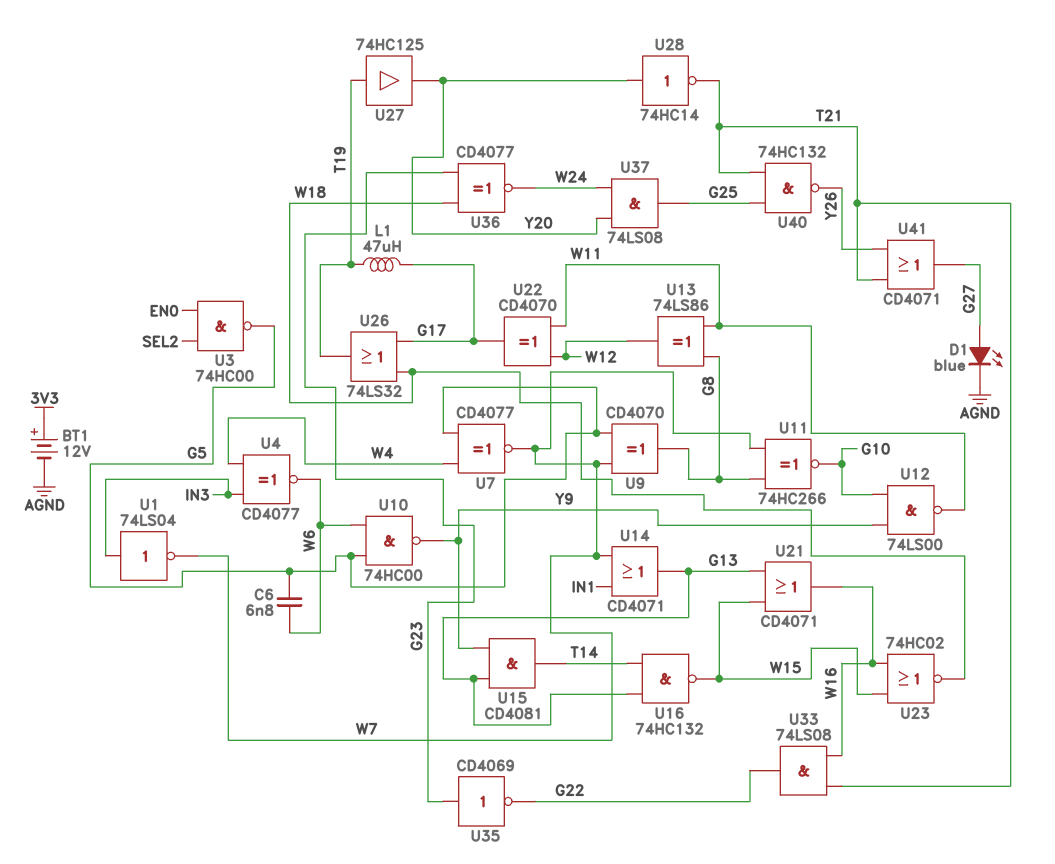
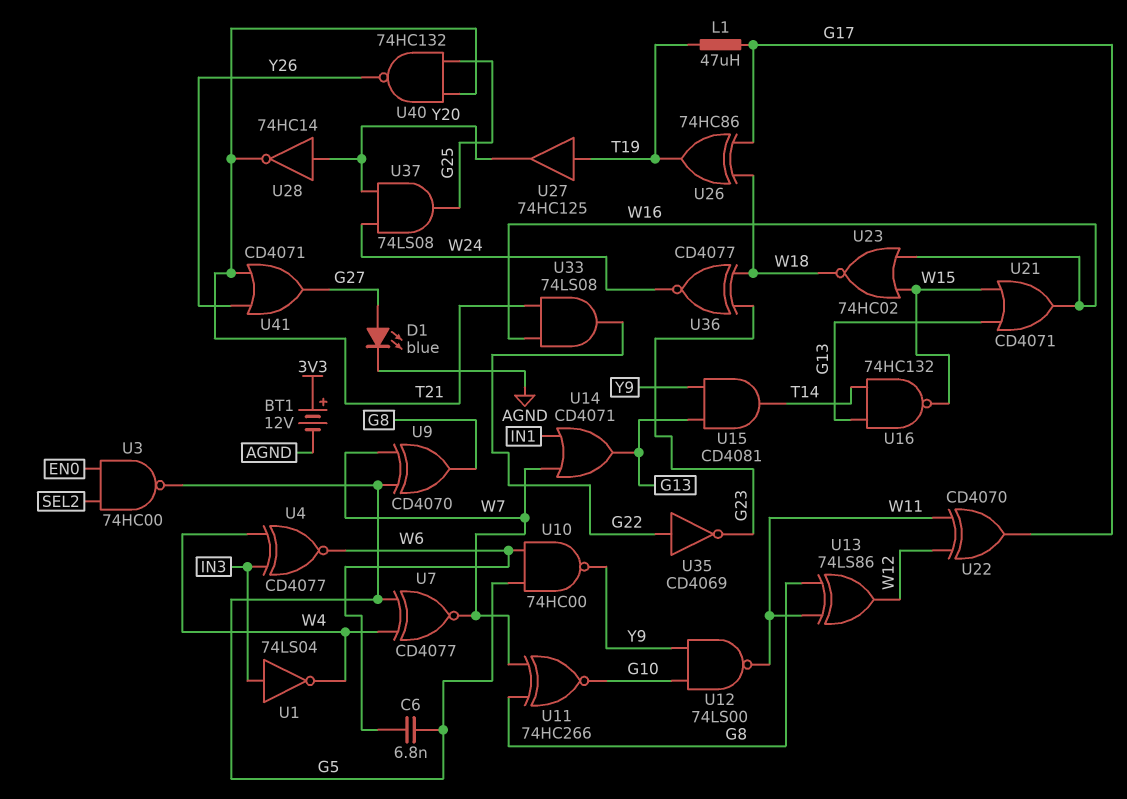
U1: NOT 74LS04 (in IN3, out W7) -> NOT 74LS04 (in IN3, out W4)
U26: OR 74LS32 (in G17, in W18, out T19) -> XOR 74HC86 (in G17, in W18, out T19)
U35: NOT CD4069 (in G23, out G22) -> NOT CD4069 (in G22, out G23)

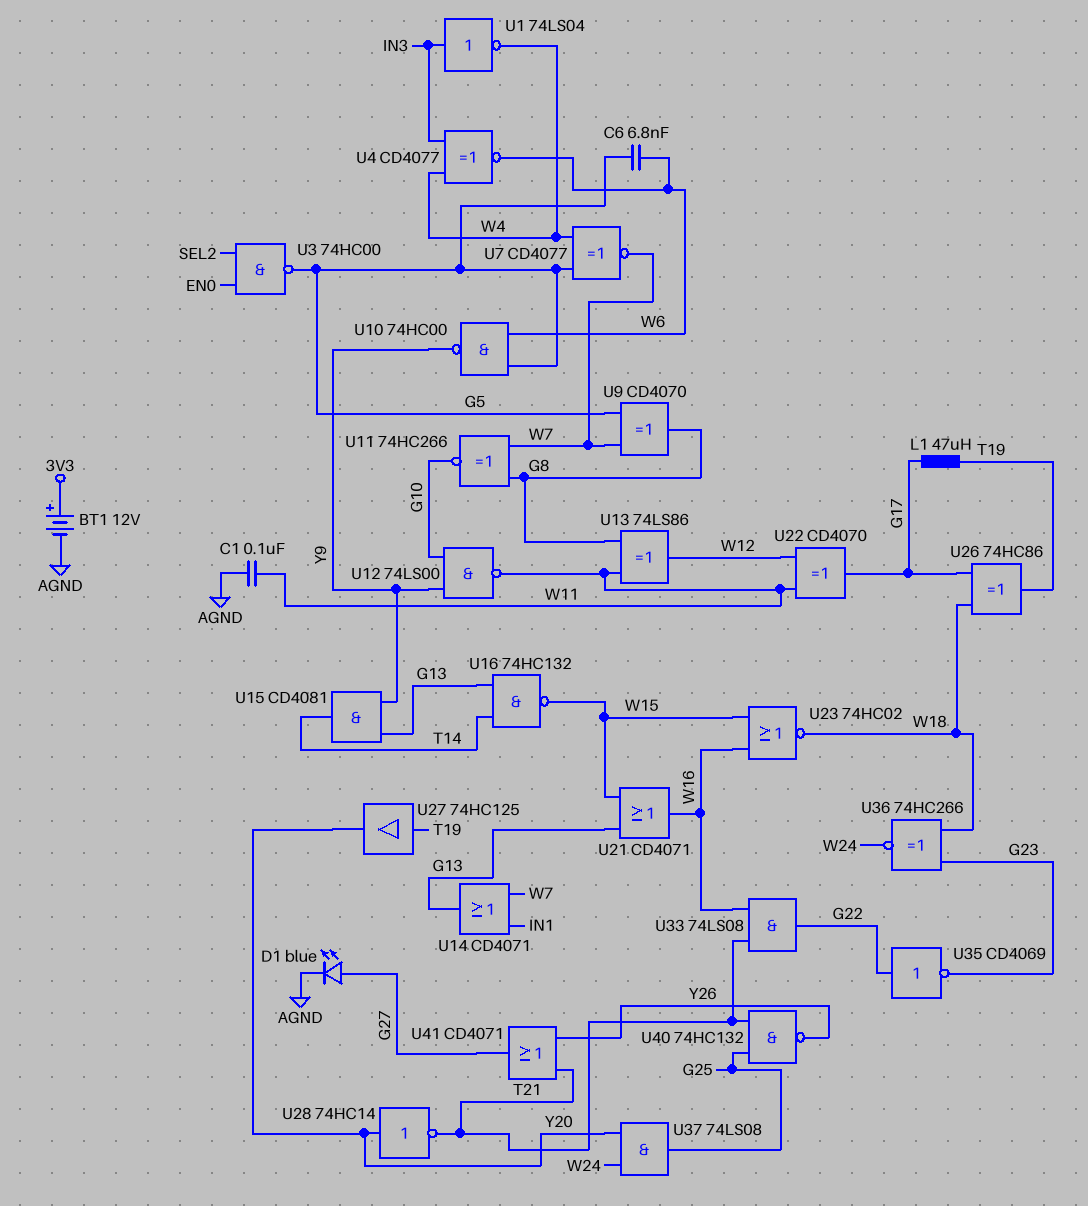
C1: none -> 100nF (AGND, W11)
U36: XNOR CD4077 (in G23, in W18, out W24) -> XNOR 74HC266 (in G23, in W18, out W24)

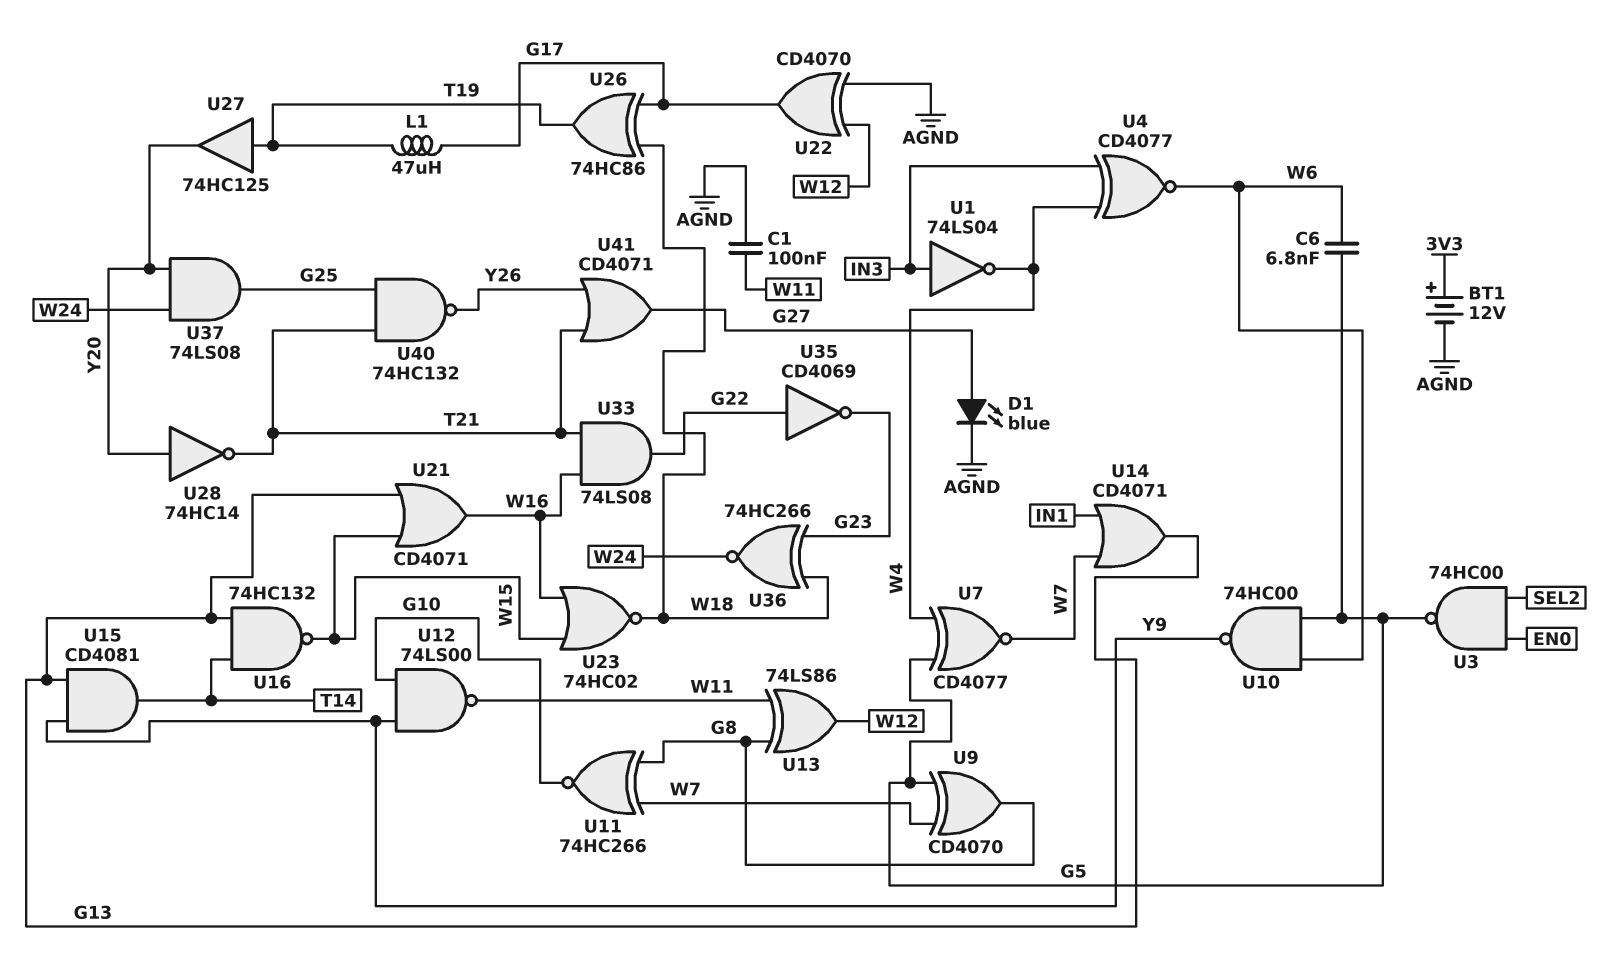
U22: XOR CD4070 (in W11, in W12, out G17) -> XOR CD4070 (in AGND, in W12, out G17)

